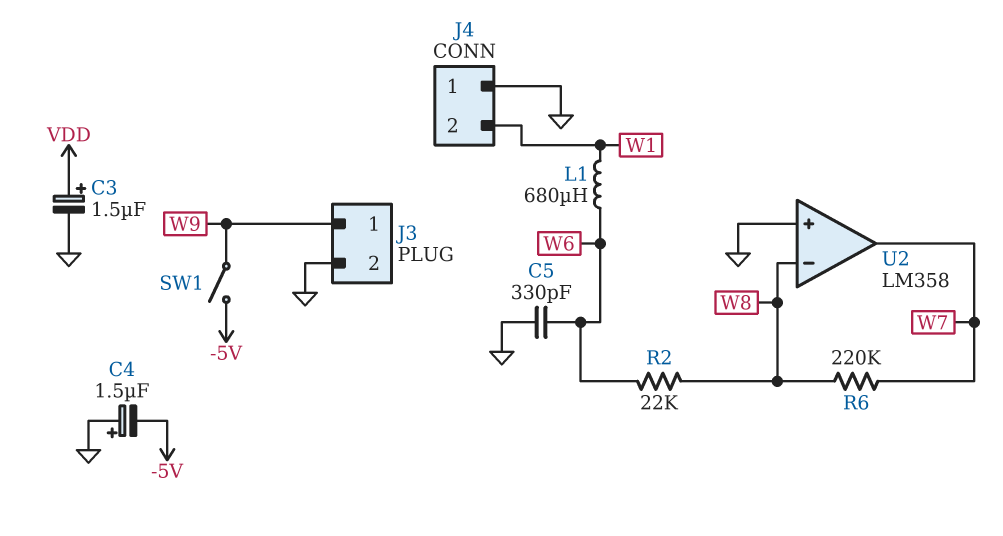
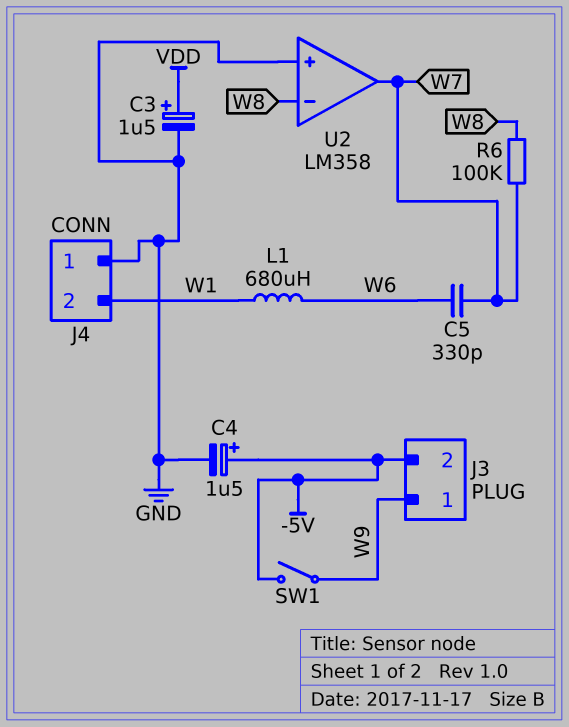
C4: 1.5uF (plus GND, minus -5V) -> 1.5uF (plus -5V, minus GND)
C5: 330pF (GND, W6) -> 330pF (W6, W7)
J3 pin 2: GND -> -5V
R2: 22k (W6, W8) -> none
R6: 220k (W7, W8) -> 100k (W7, W8)

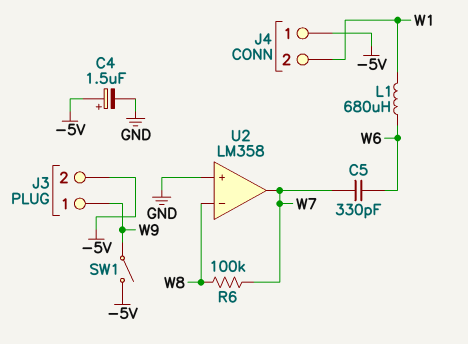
C3: 1.5uF (plus VDD, minus GND) -> none
J4 pin 1: GND -> -5V

